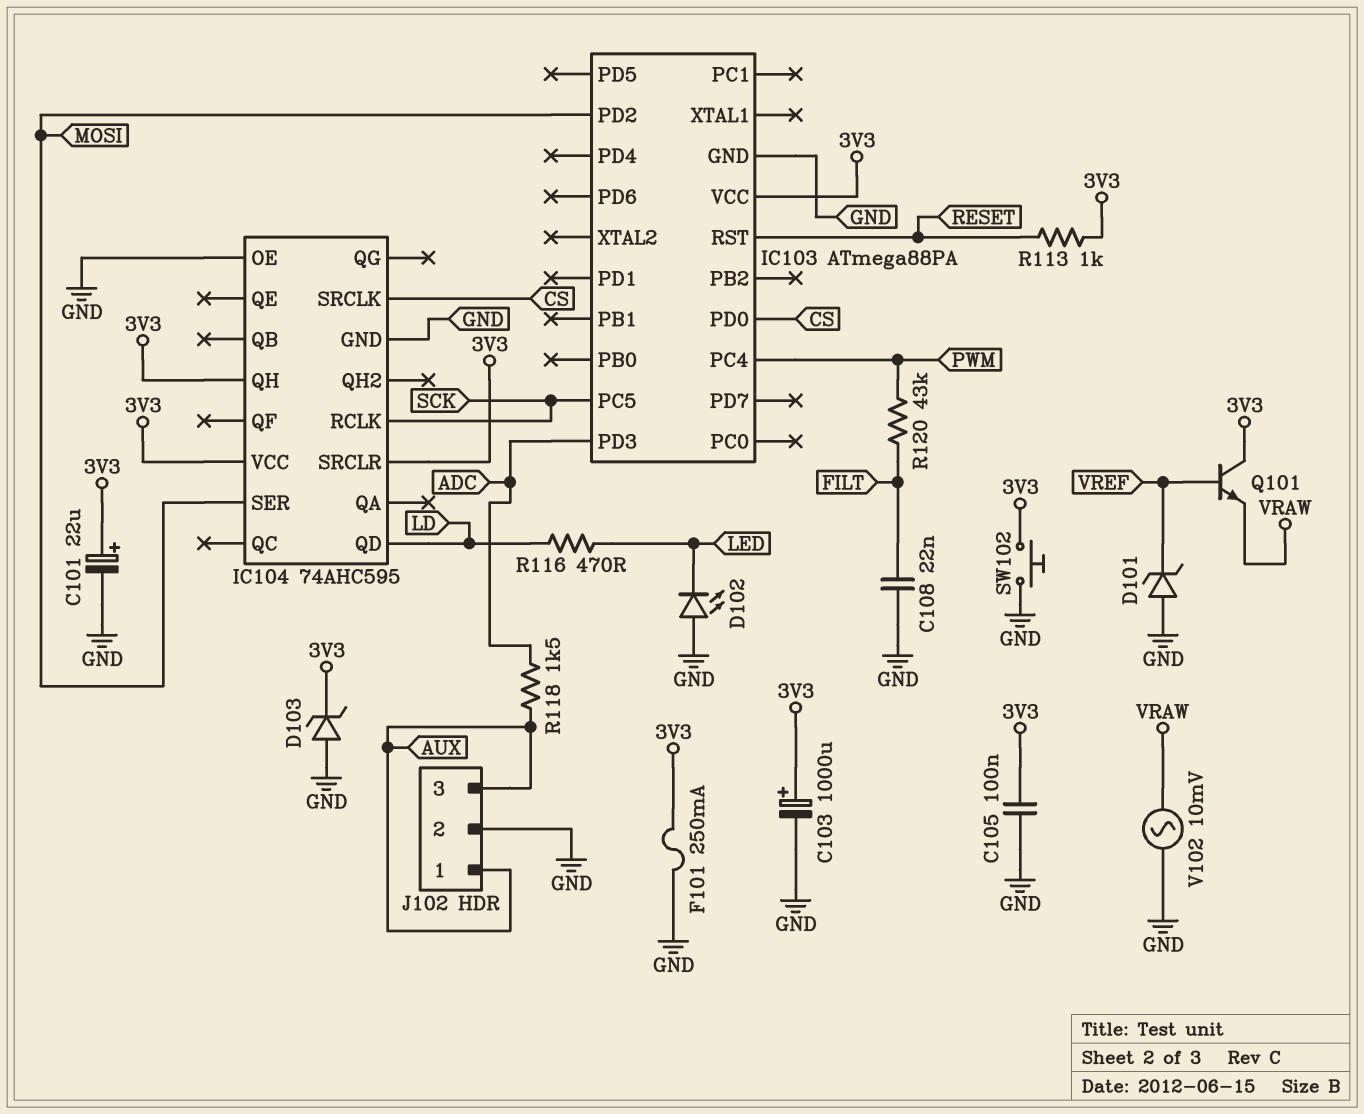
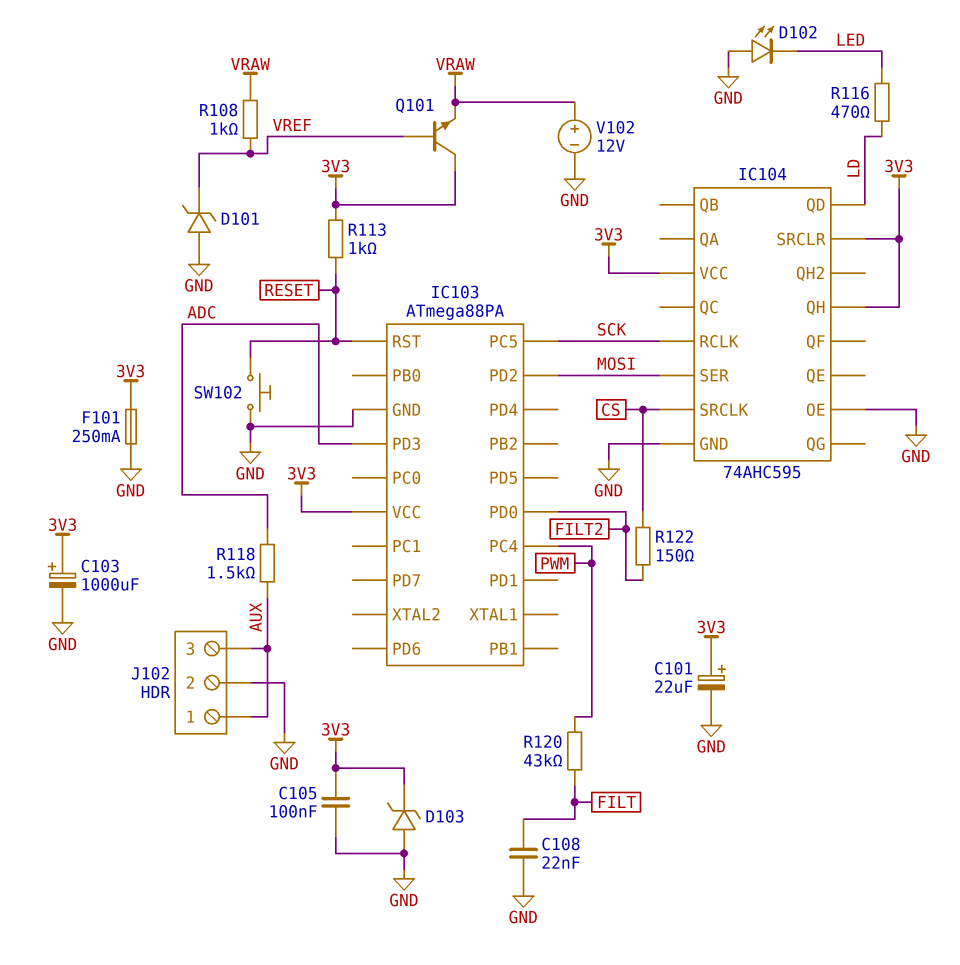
IC103 pin PD0: CS -> FILT2
R108: none -> 1k (VRAW, VREF)
R122: none -> 150 (CS, FILT2)
SW102: button (3V3, GND) -> button (GND, RESET)
V102: AC 10mV (GND, VRAW) -> 12V (plus VRAW, minus GND)

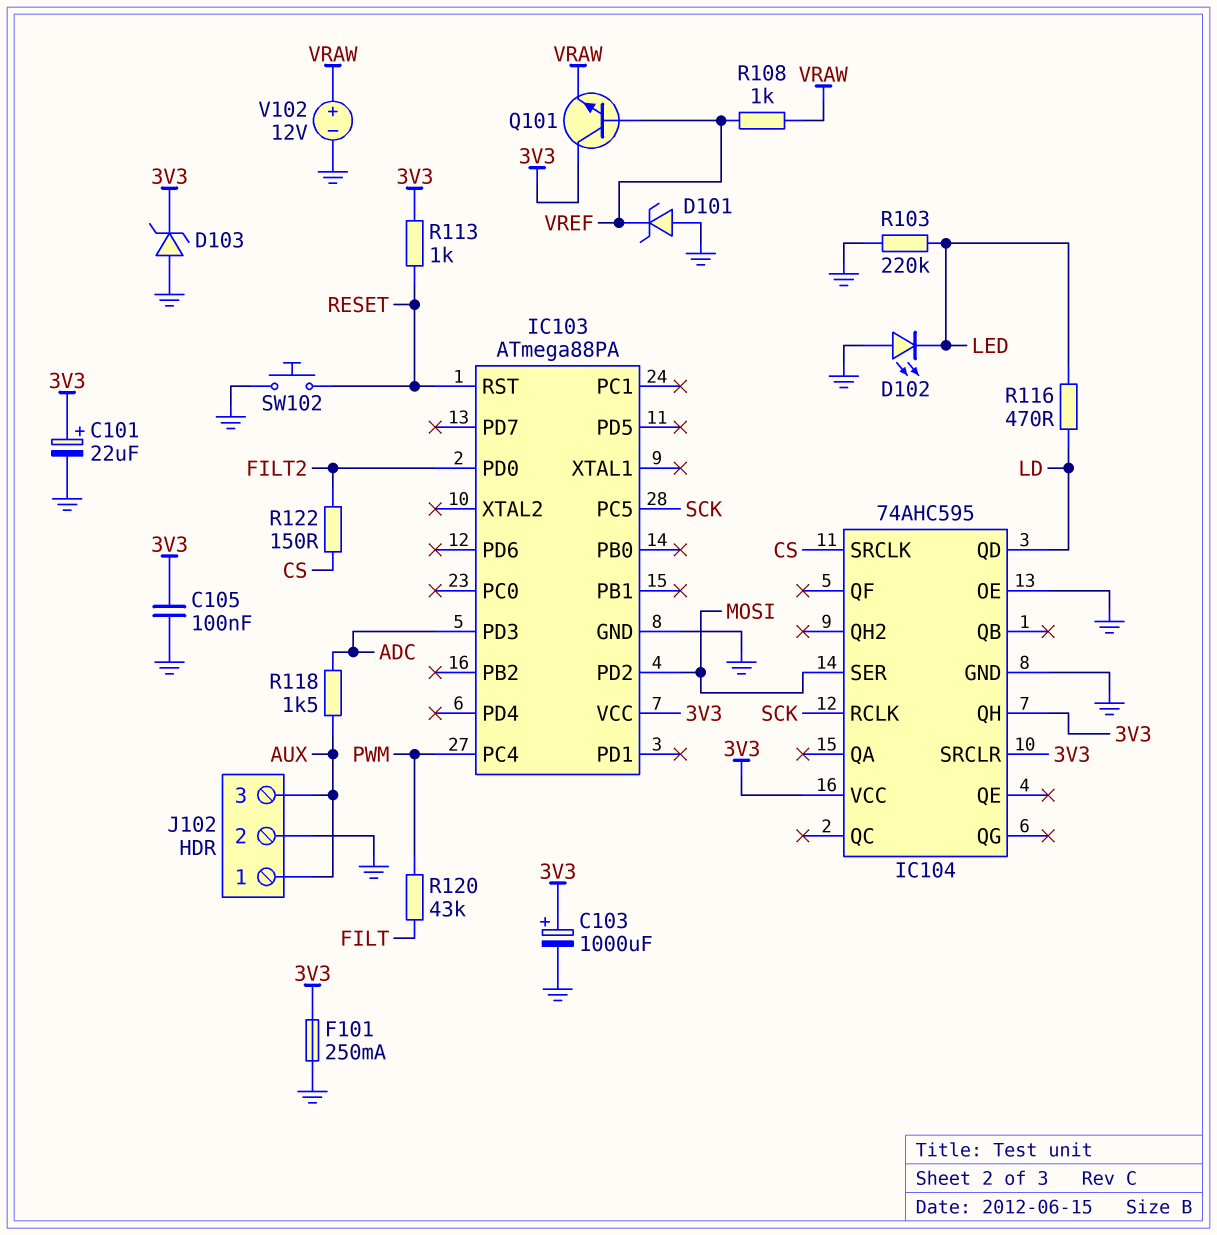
C108: 22nF (FILT, GND) -> none
R103: none -> 220k (GND, LED)

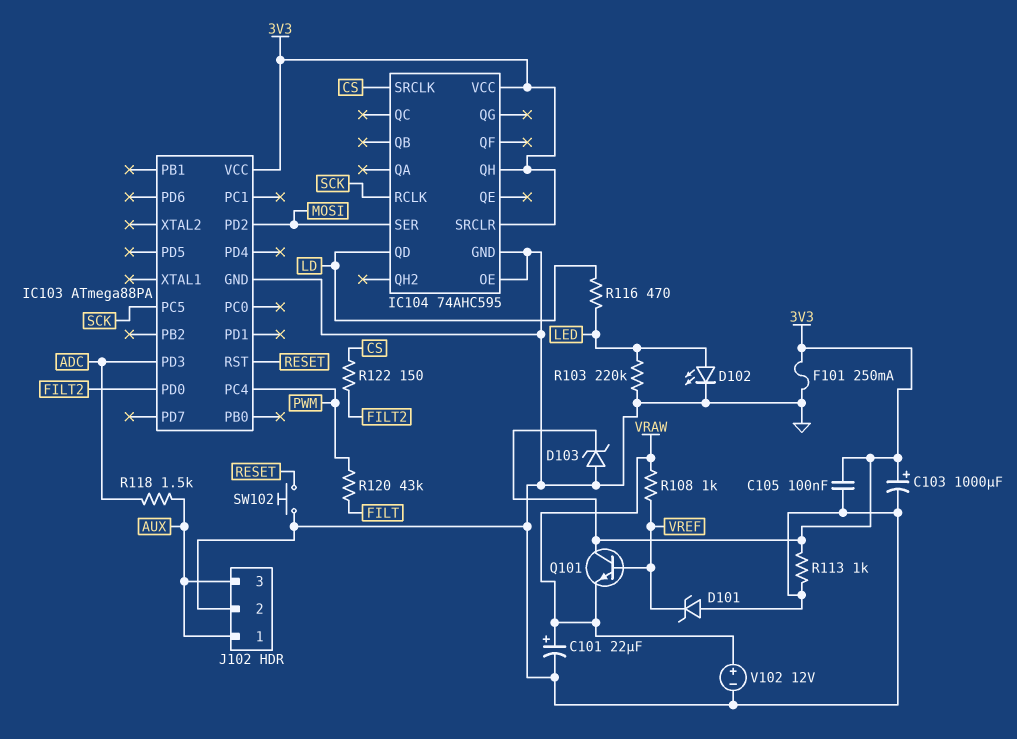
C101: 22uF (plus 3V3, minus GND) -> 22uF (plus VRAW, minus GND)
D102: LED (A GND, K LED) -> LED (A LED, K GND)
R113: 1k (3V3, RESET) -> 1k (3V3, GND)

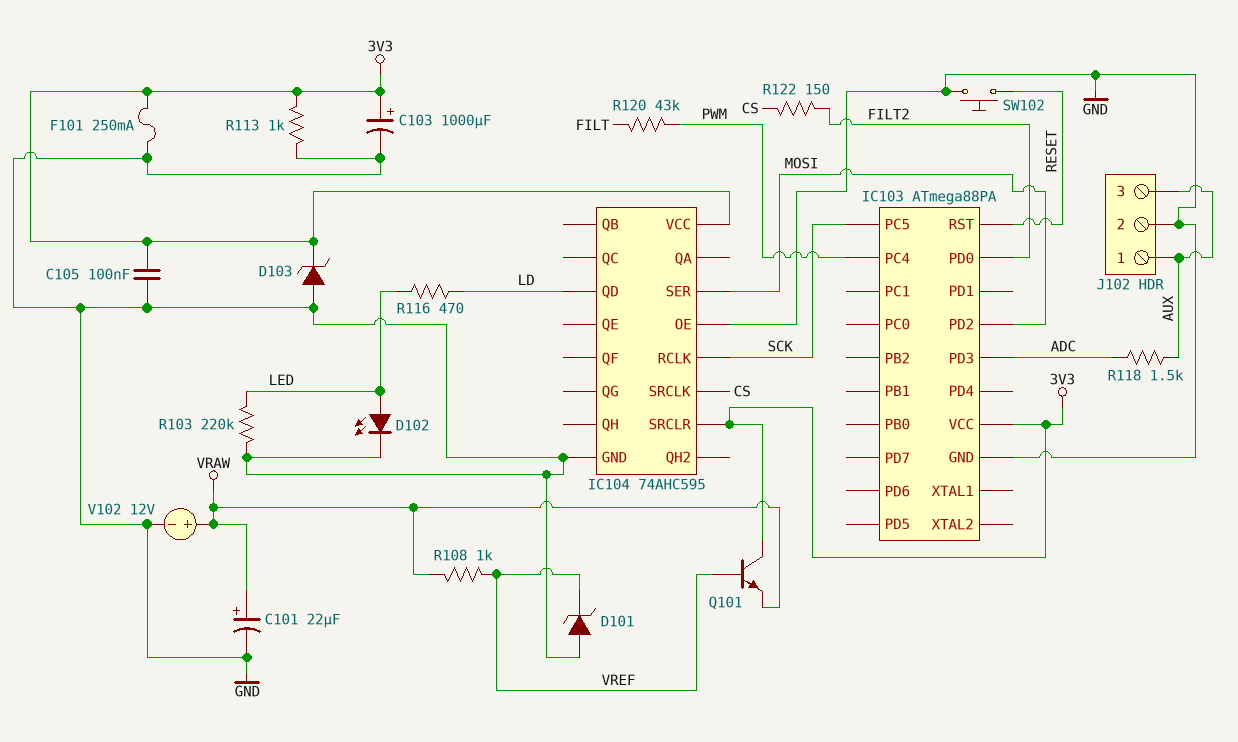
IC104 pin QH: 3V3 -> none

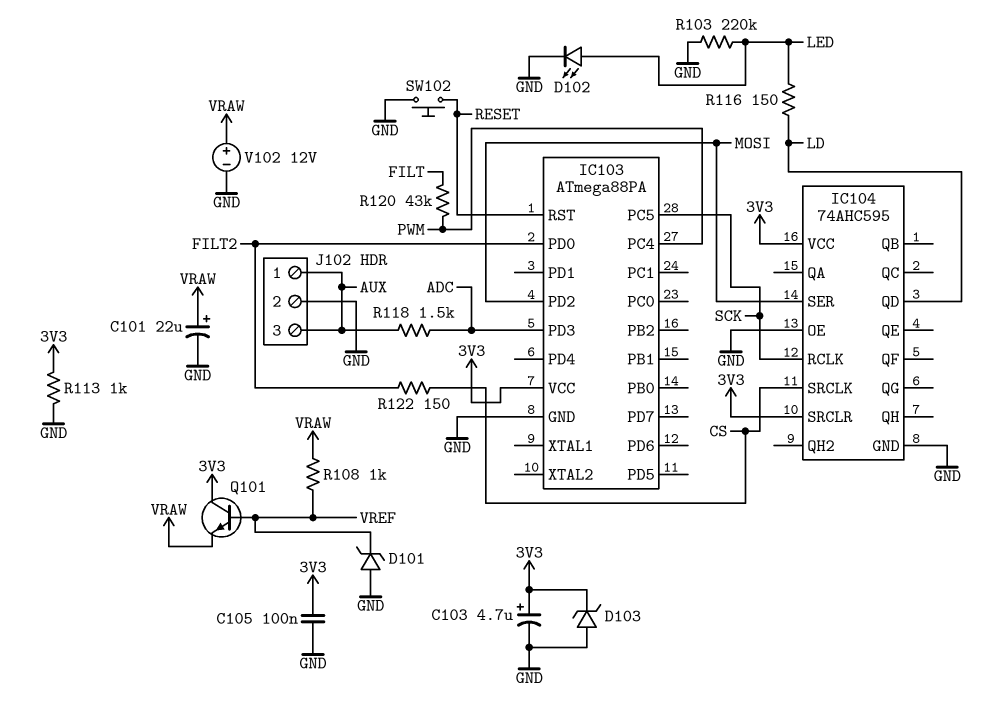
C103: 1000uF (plus 3V3, minus GND) -> 4.7uF (plus 3V3, minus GND)
F101: 250mA (3V3, GND) -> none
R116: 470 (LD, LED) -> 150 (LD, LED)

